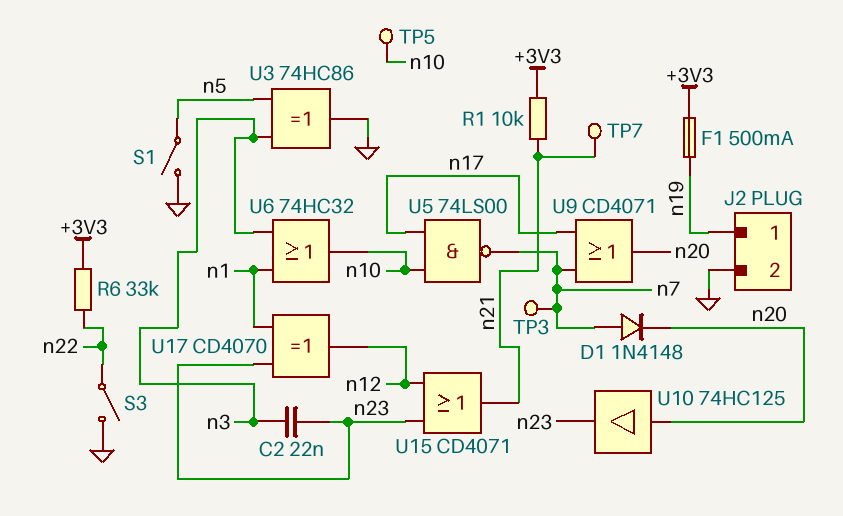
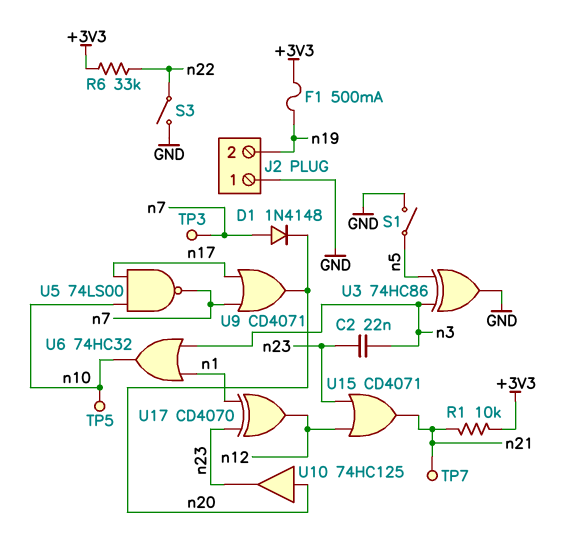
J2 pin 1: n19 -> GND
J2 pin 2: GND -> n19

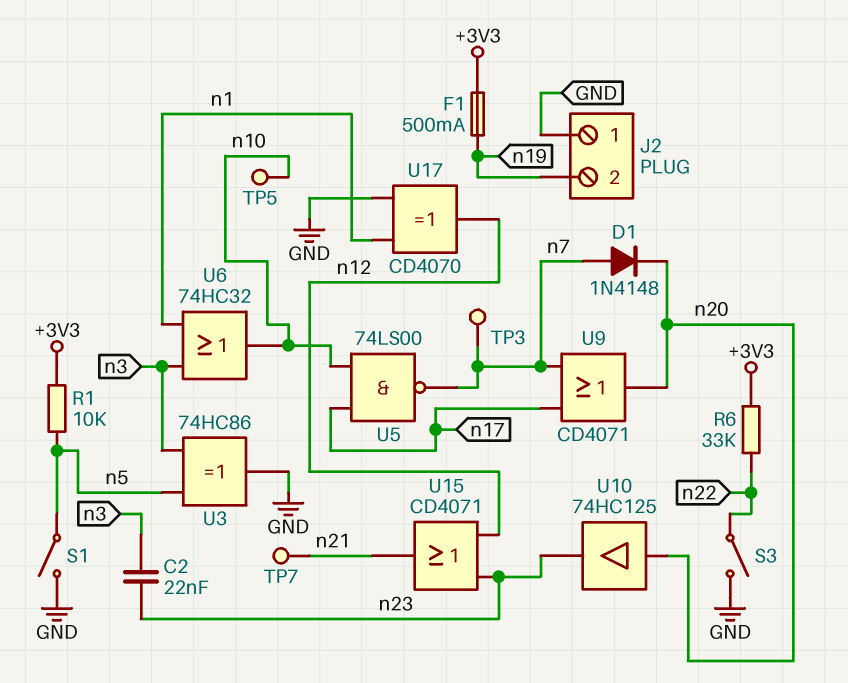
R1: 10k (+3V3, n21) -> 10k (+3V3, n5)
U17: XOR CD4070 (in n1, in n23, out n12) -> XOR CD4070 (in GND, in n1, out n12)

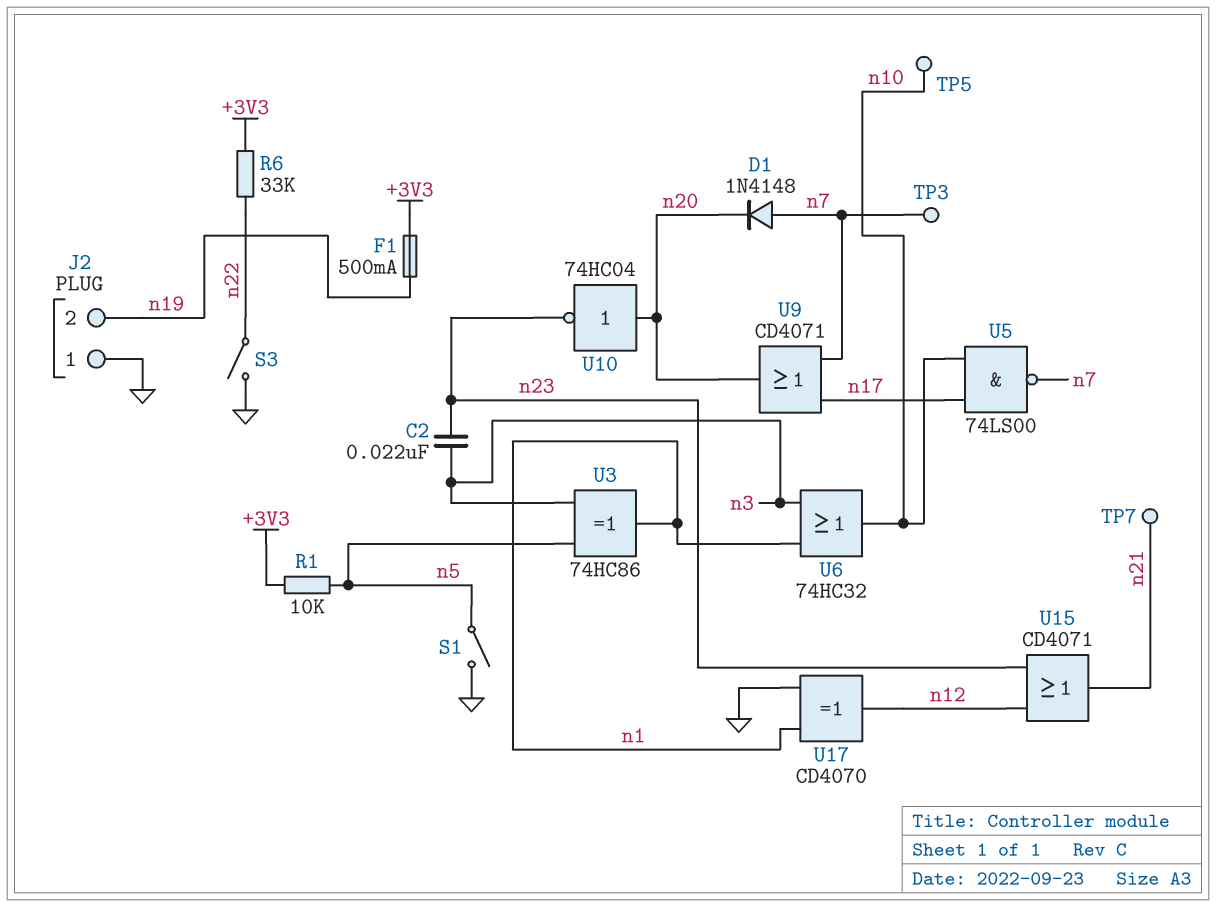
U3: XOR 74HC86 (in n3, in n5, out GND) -> XOR 74HC86 (in n3, in n5, out n1)
U10: buffer 74HC125 (in n20, out n23) -> NOT 74HC04 (in n20, out n23)

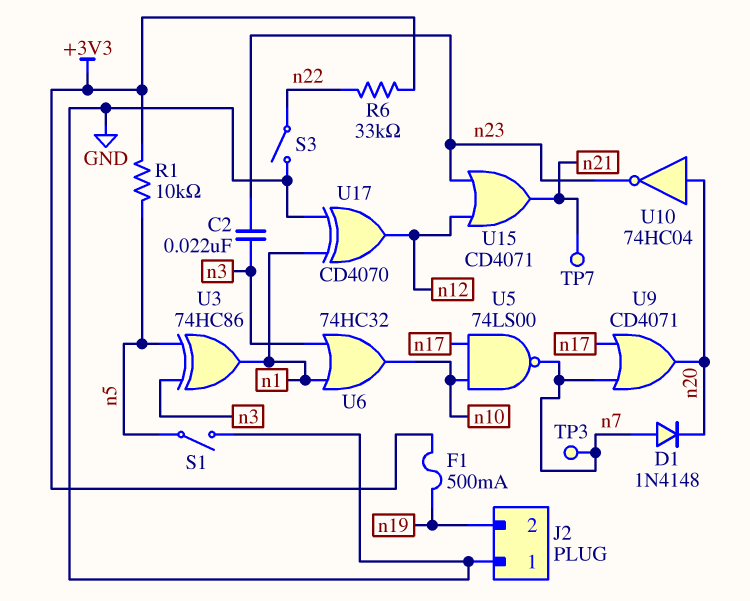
TP5: test point (n10) -> none

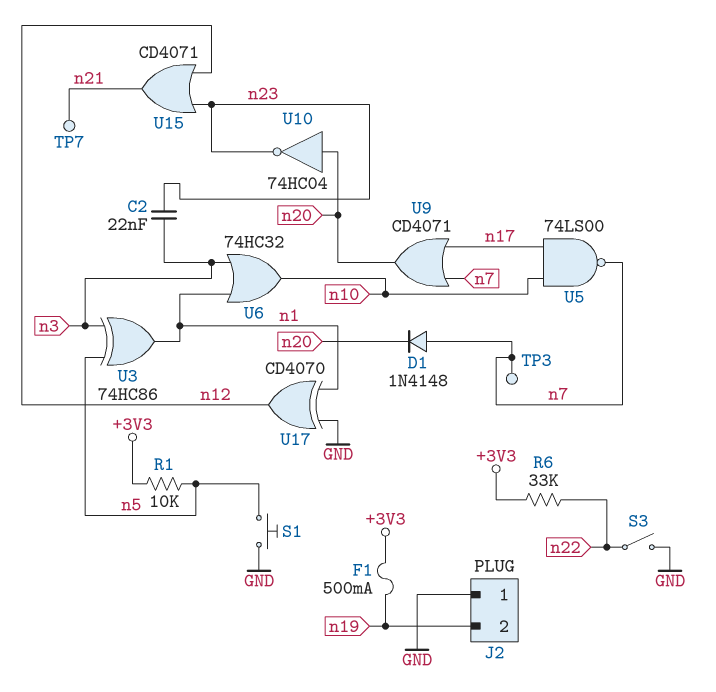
S1: switch (GND, n5) -> button (GND, n5)

